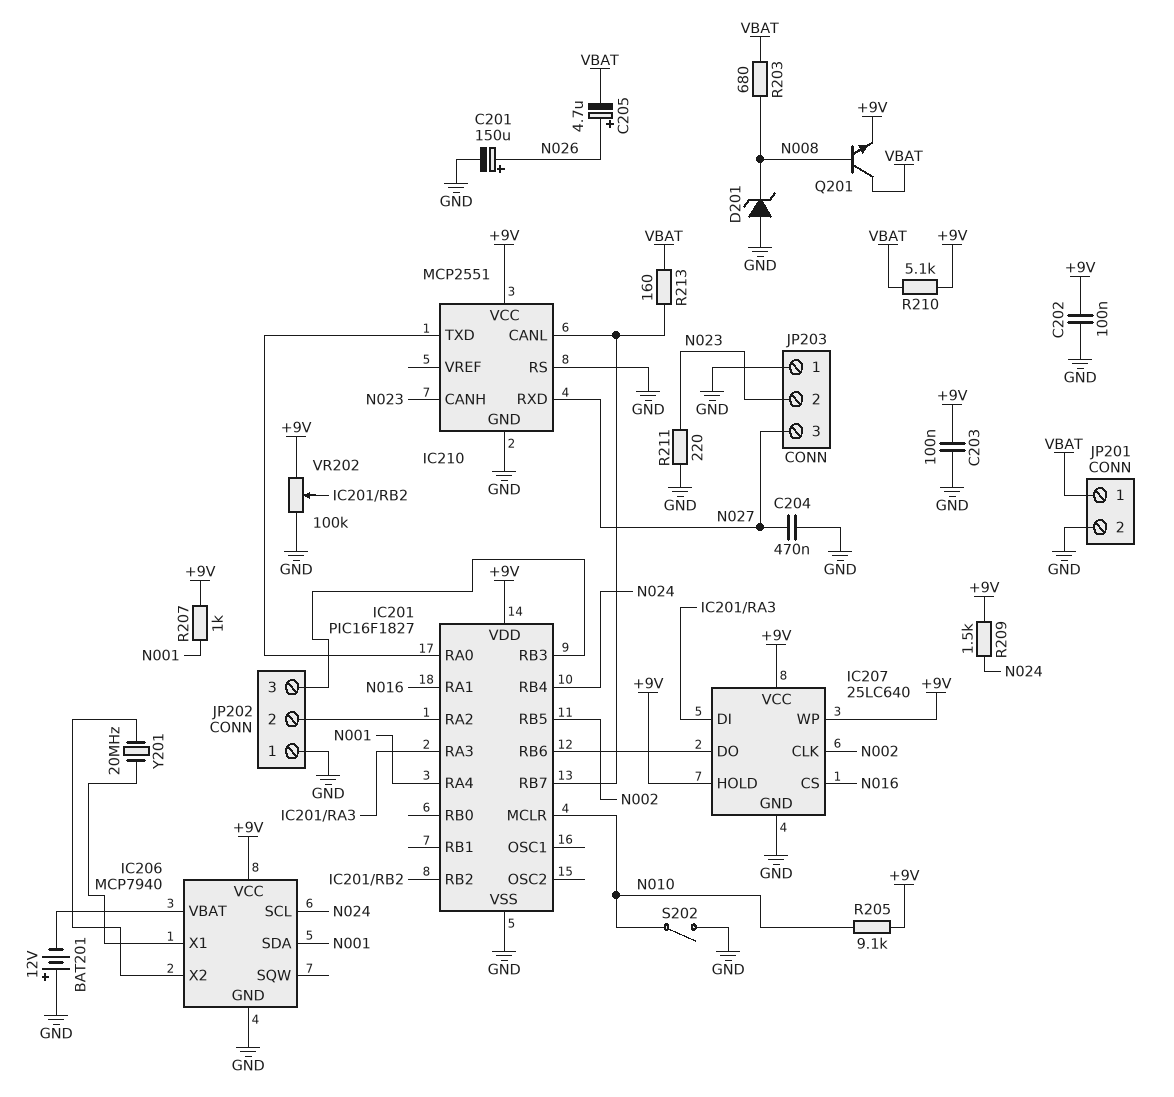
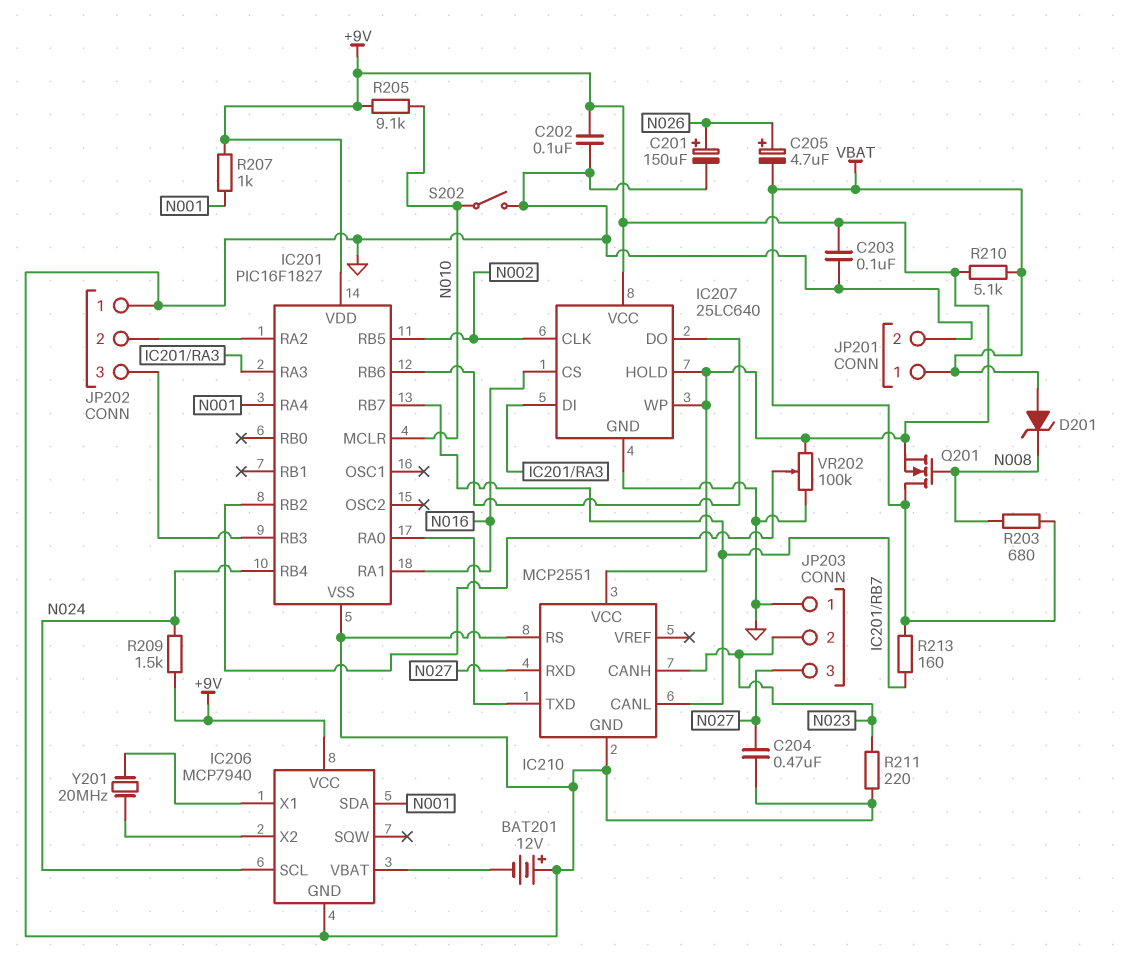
D201: zener (A GND, K N008) -> zener (A VBAT, K N008)
Q201: NPN (B N008, C VBAT, E +9V) -> NMOS (G N008, D VBAT, S +9V)

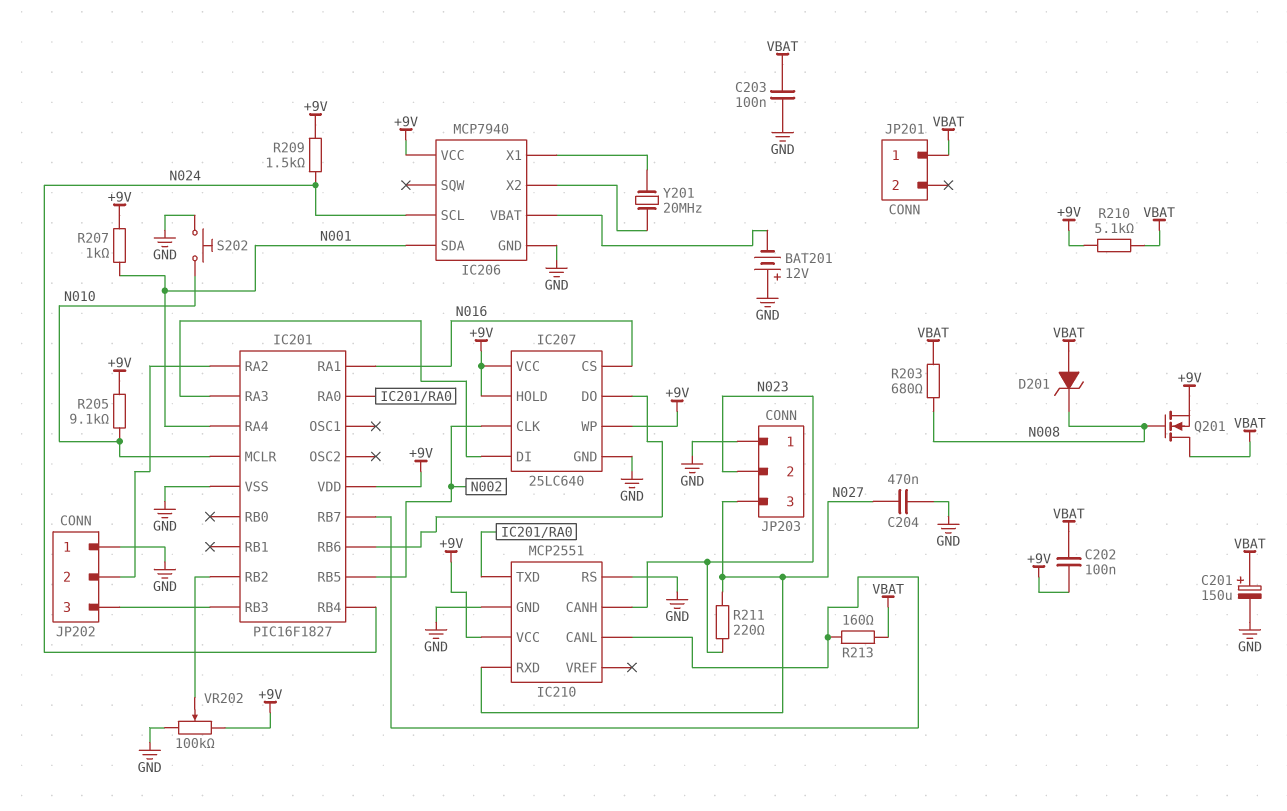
C201: 150uF (plus N026, minus GND) -> 150uF (plus VBAT, minus GND)
C202: 100nF (+9V, GND) -> 100nF (+9V, VBAT)
C203: 100nF (+9V, GND) -> 100nF (GND, VBAT)
C205: 4.7uF (plus N026, minus VBAT) -> none
JP201 pin 2: GND -> none
R211: 220 (GND, N023) -> 220 (N023, N027)
S202: switch (GND, N010) -> button (GND, N010)

